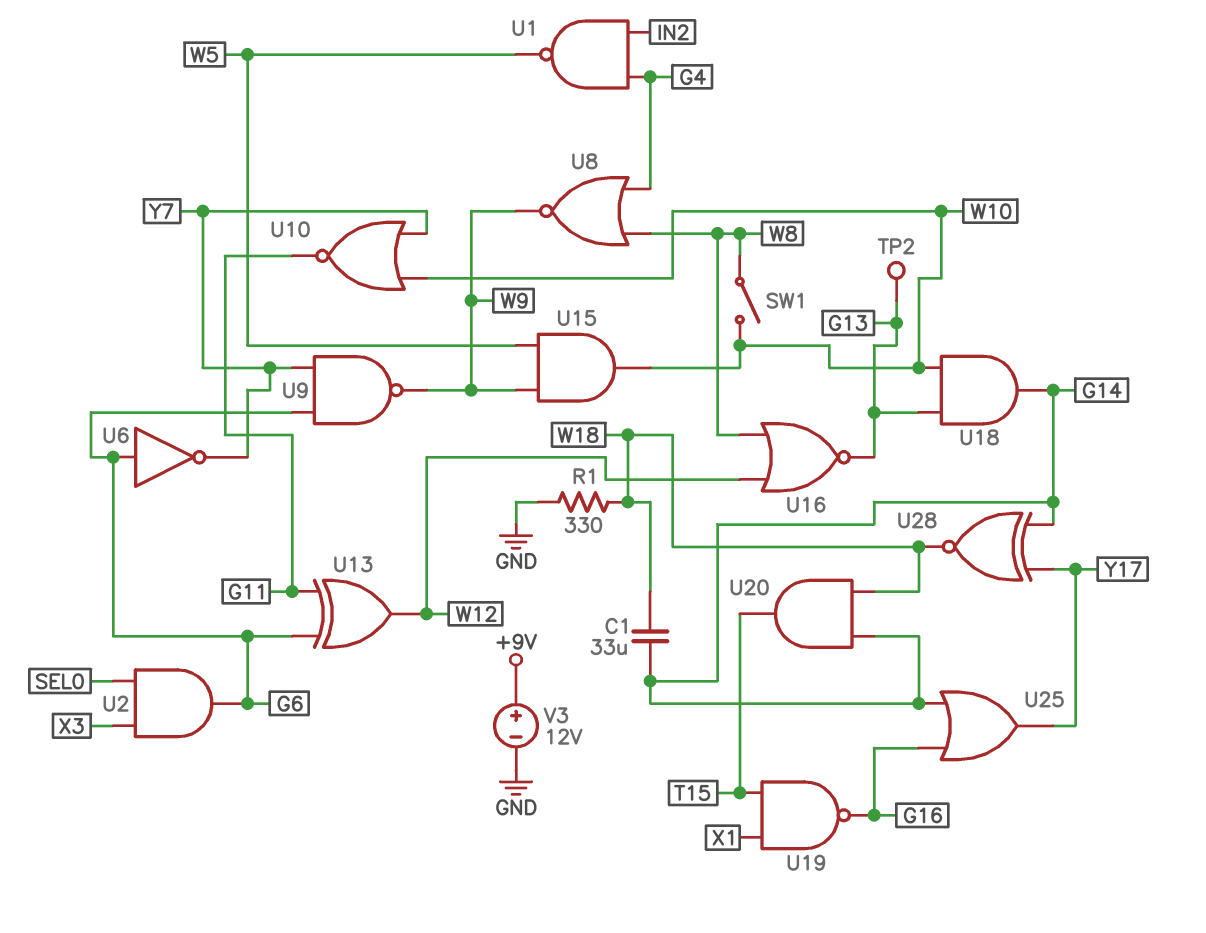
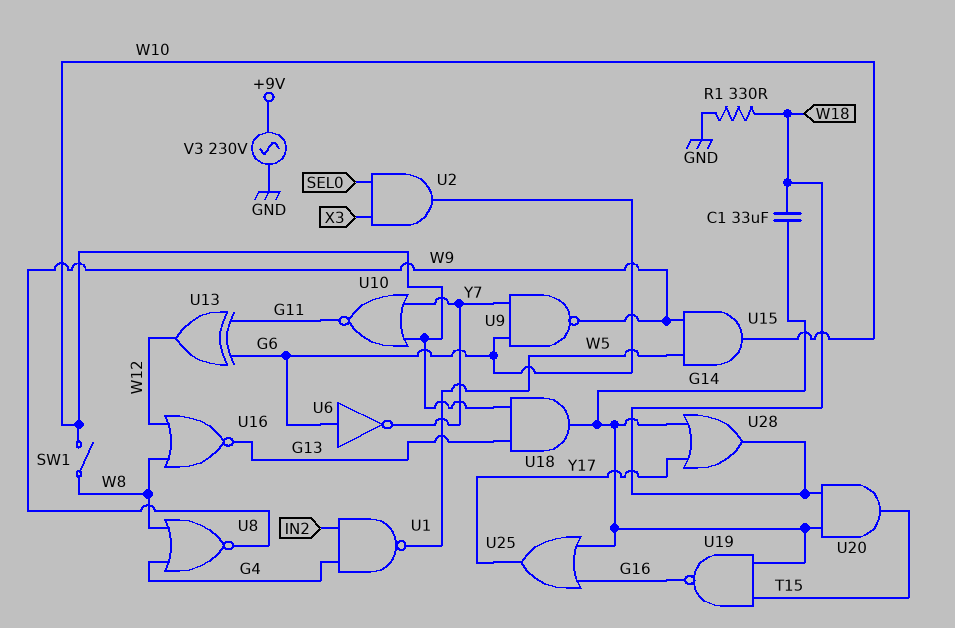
TP2: test point (G13) -> none
U19: NAND (in T15, in X1, out G16) -> NAND (in G14, in T15, out G16)
U28: XNOR (in G14, in Y17, out W18) -> OR (in G14, in Y17, out W18)
V3: 12V (plus +9V, minus GND) -> AC 230V (+9V, GND)

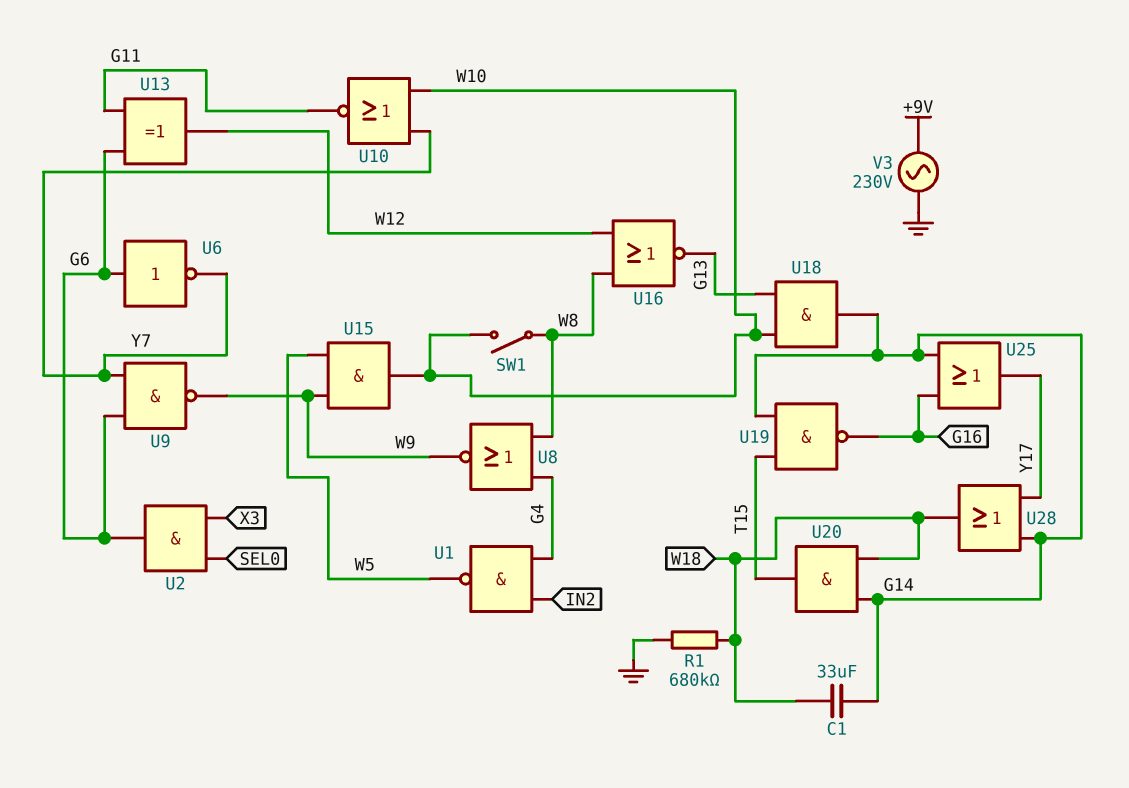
R1: 330 (GND, W18) -> 680k (GND, W18)

